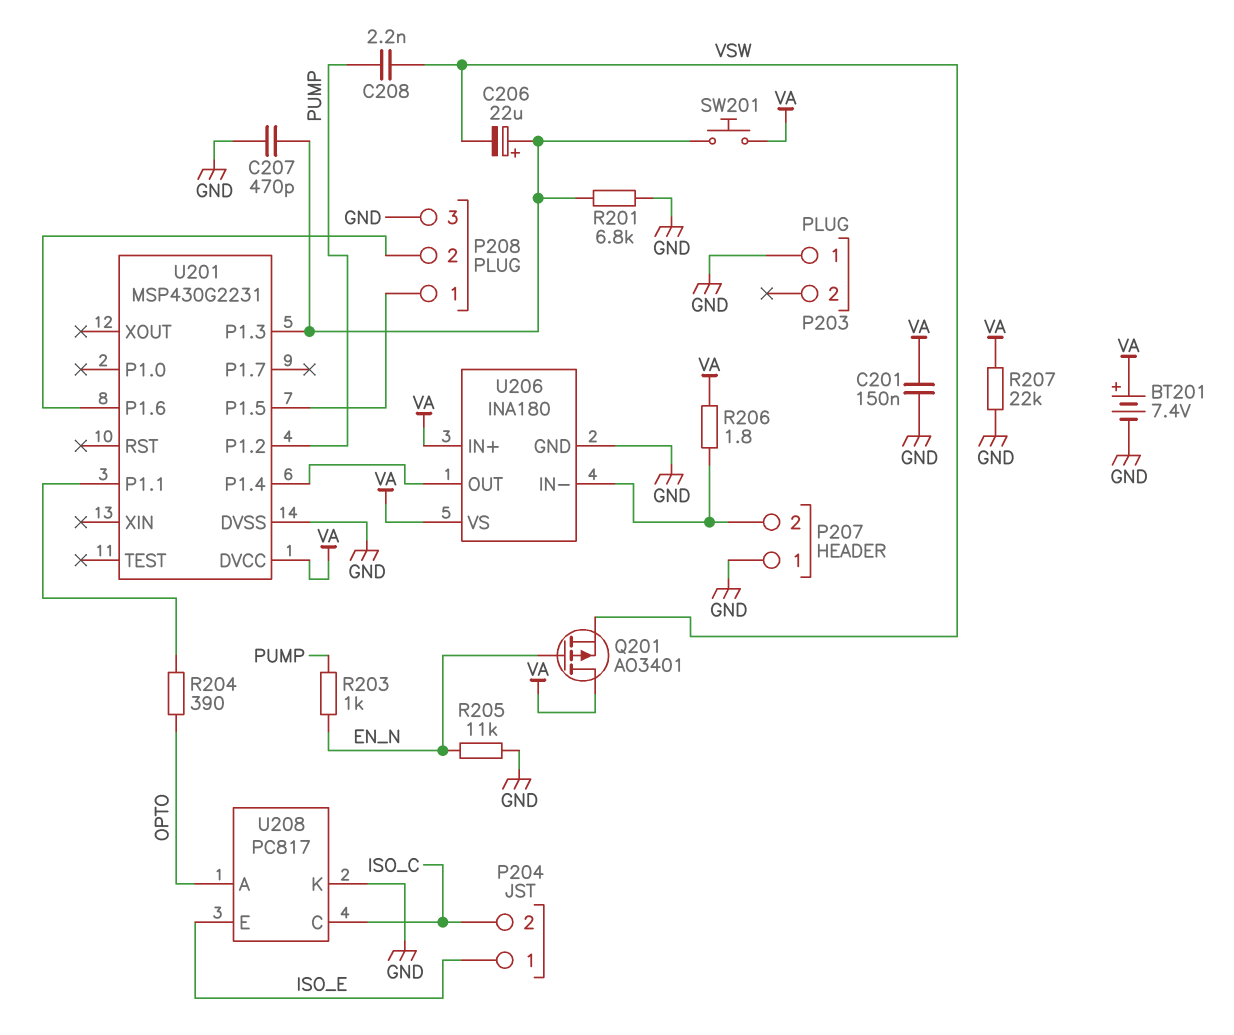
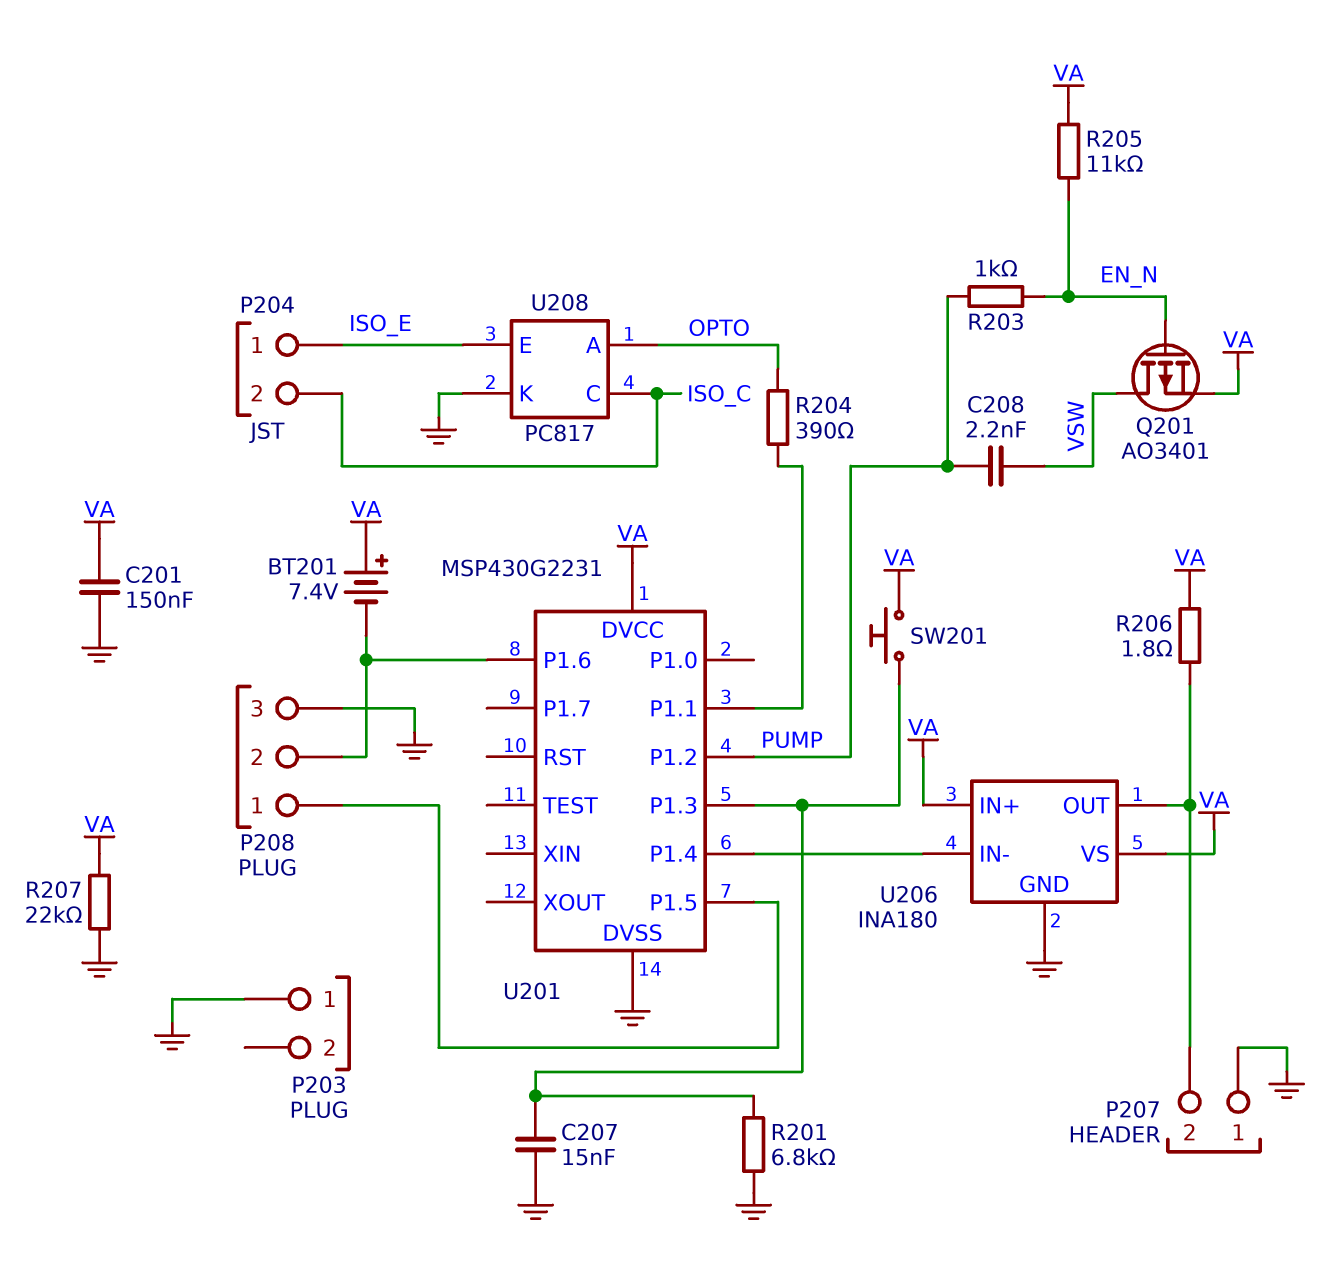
BT201: 7.4V (plus VA, minus GND) -> 7.4V (plus VA, minus P208/2)
C206: 22uF (plus U201/P1.3, minus VSW) -> none
C207: 470pF (GND, U201/P1.3) -> 15nF (GND, U201/P1.3)
Q201: PMOS AO3401 (G EN_N, D VA, S VSW) -> PMOS AO3401 (G EN_N, D VSW, S VA)
R205: 11k (EN_N, GND) -> 11k (EN_N, VA)
U206 pin IN-: P207/2 -> U201/P1.4
U206 pin OUT: U201/P1.4 -> P207/2

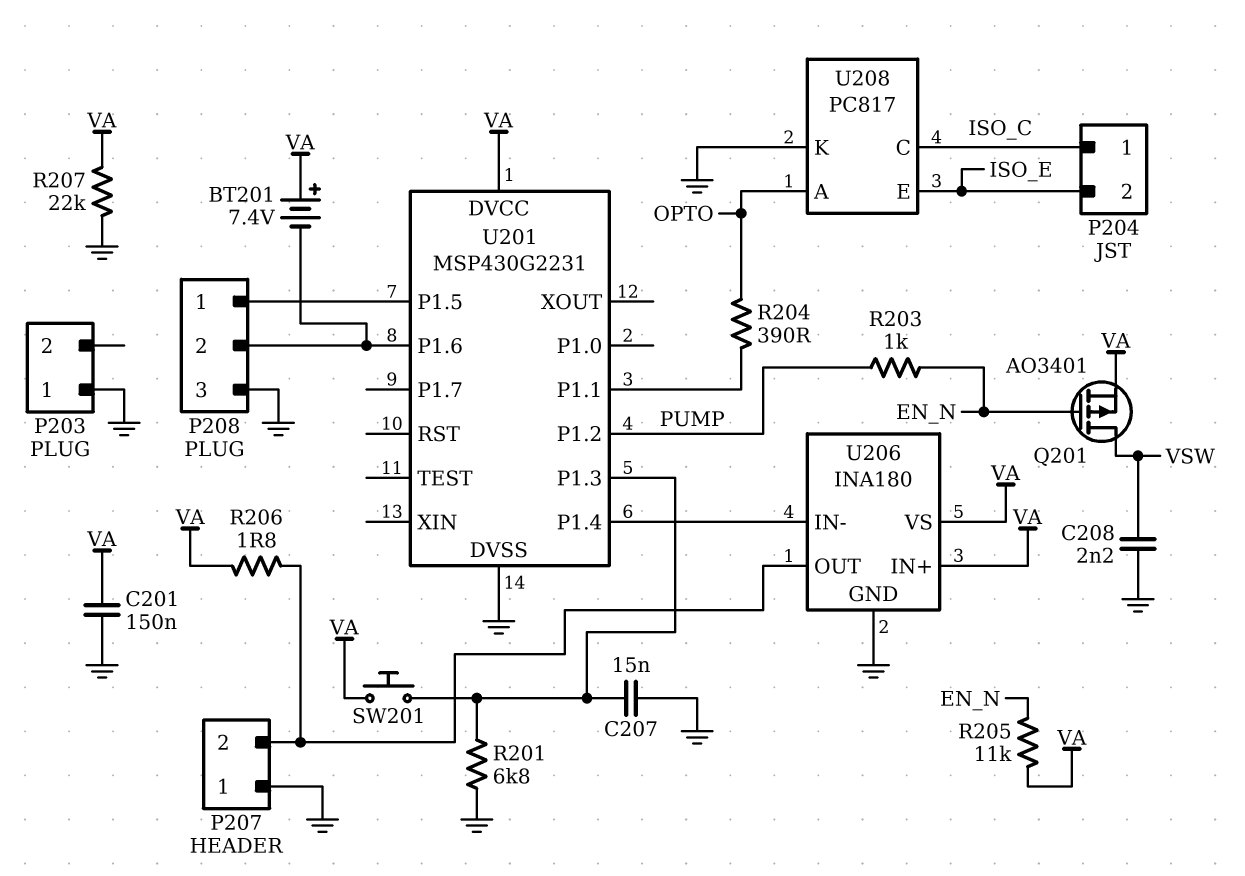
C208: 2.2nF (PUMP, VSW) -> 2.2nF (GND, VSW)
P204 pin 1: ISO_E -> ISO_C
P204 pin 2: ISO_C -> ISO_E

